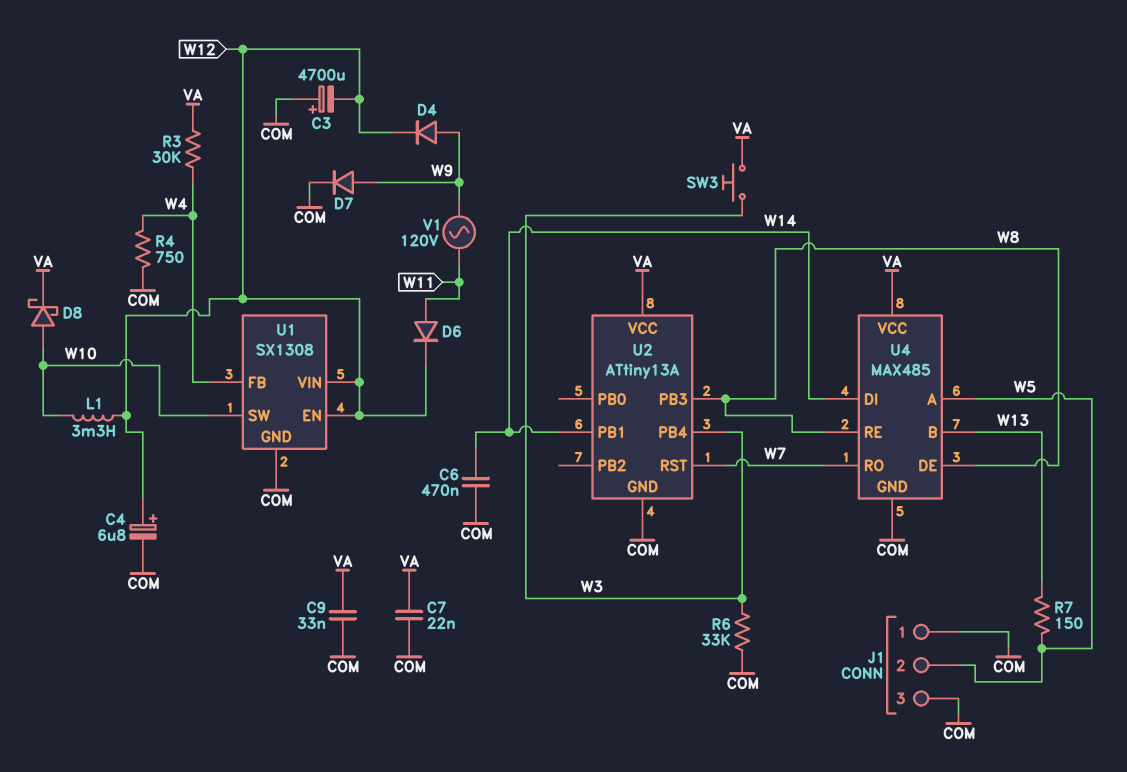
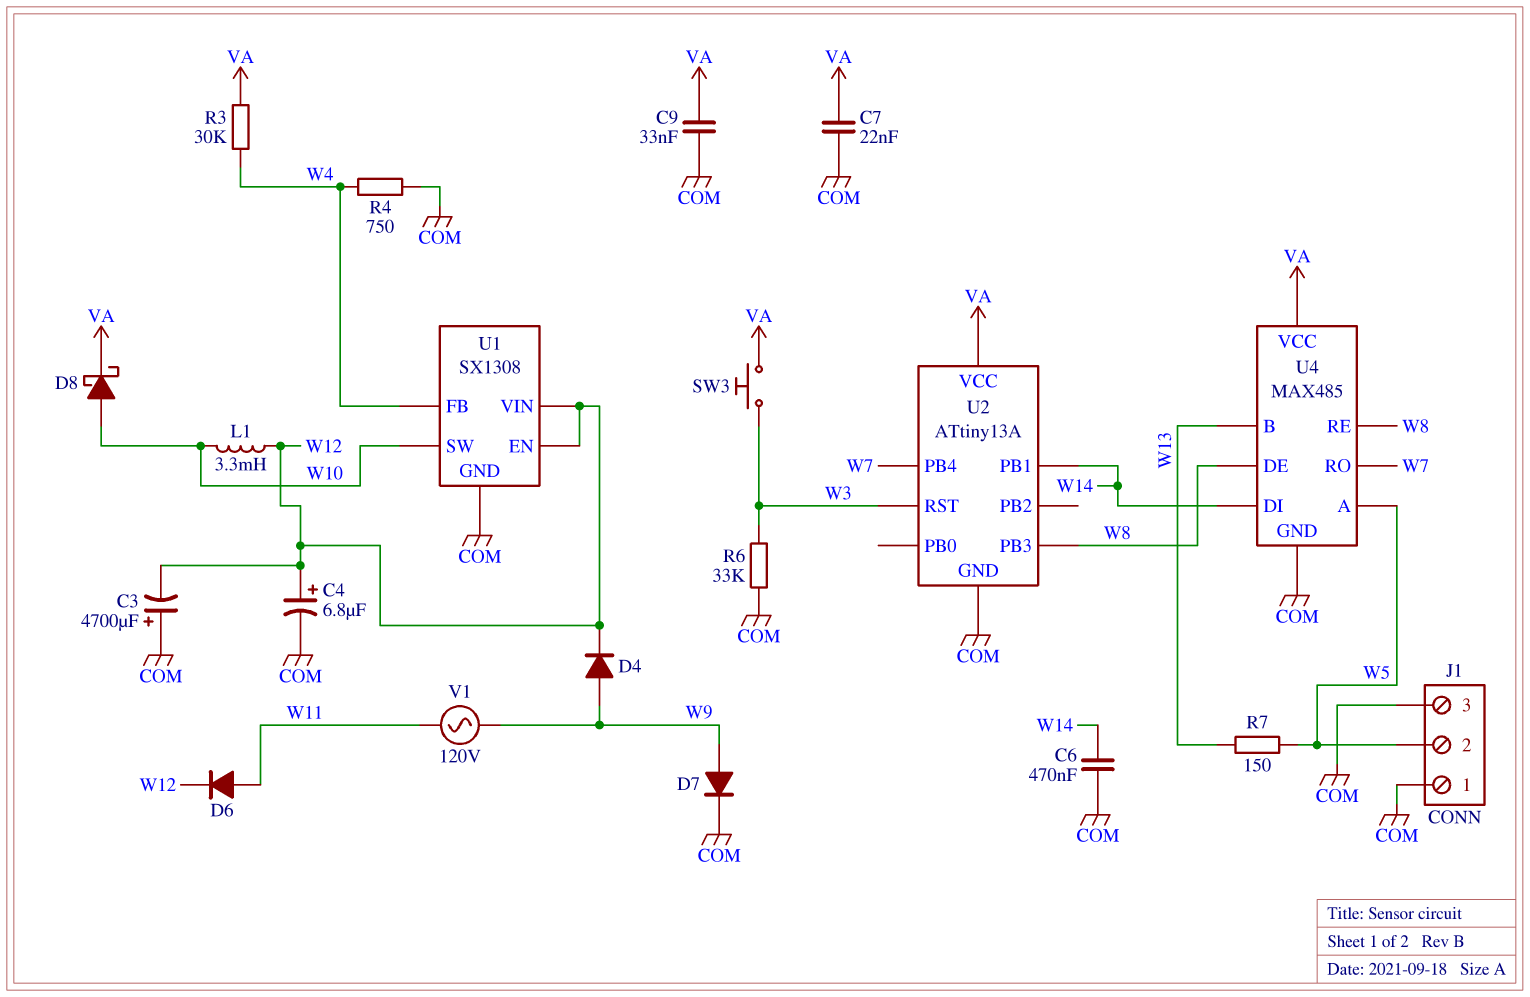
U2 pin PB4: W3 -> W7
U2 pin RST: W7 -> W3

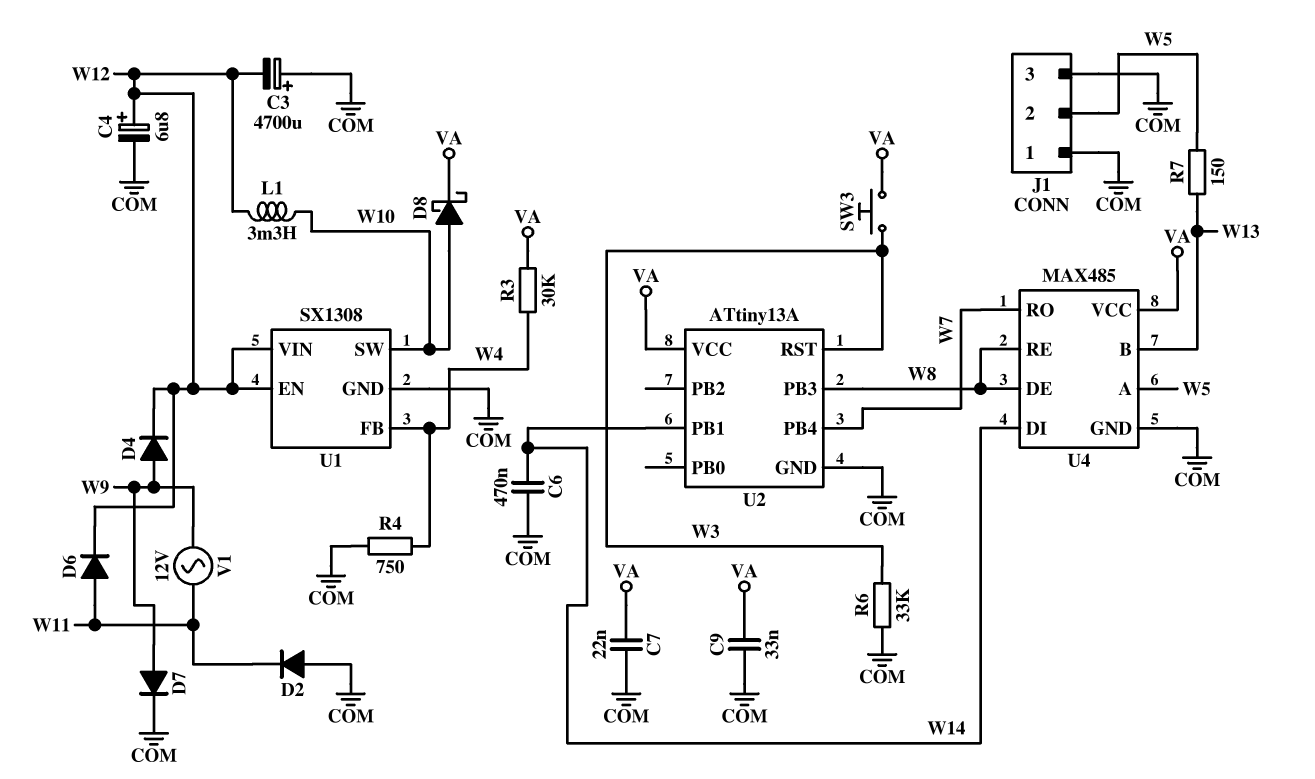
D2: none -> diode (A COM, K W11)
V1: AC 120V (W9, W11) -> AC 12V (W9, W11)

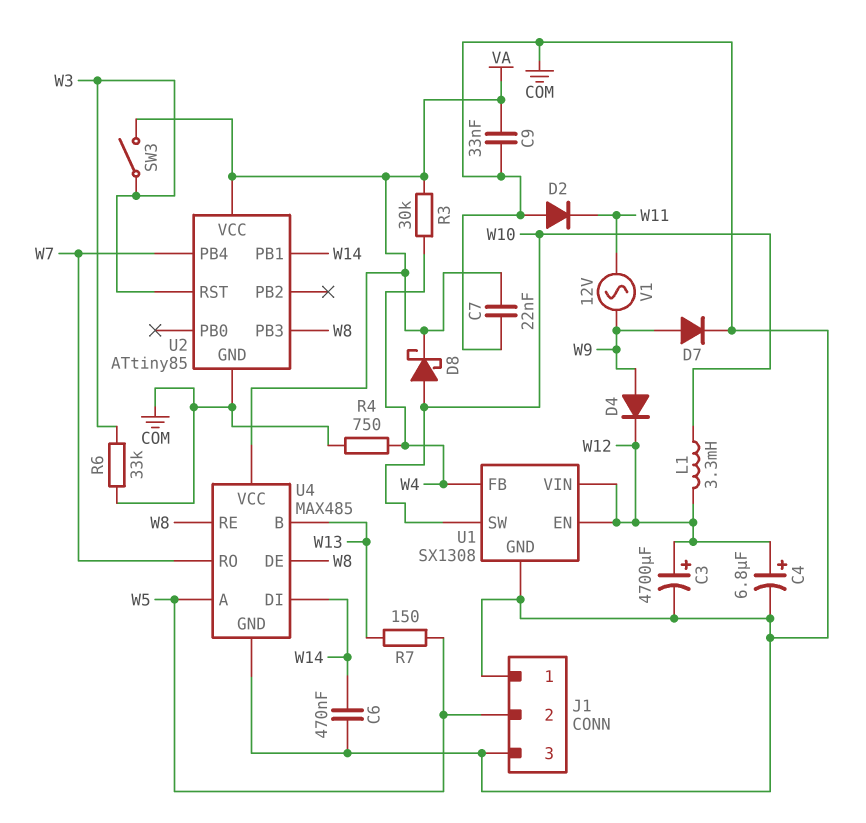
C3: 4700uF (plus COM, minus W12) -> 4700uF (plus W12, minus COM)
D6: diode (A W11, K W12) -> none
SW3: button (VA, W3) -> switch (VA, W3)
U2: ATtiny13A -> ATtiny85

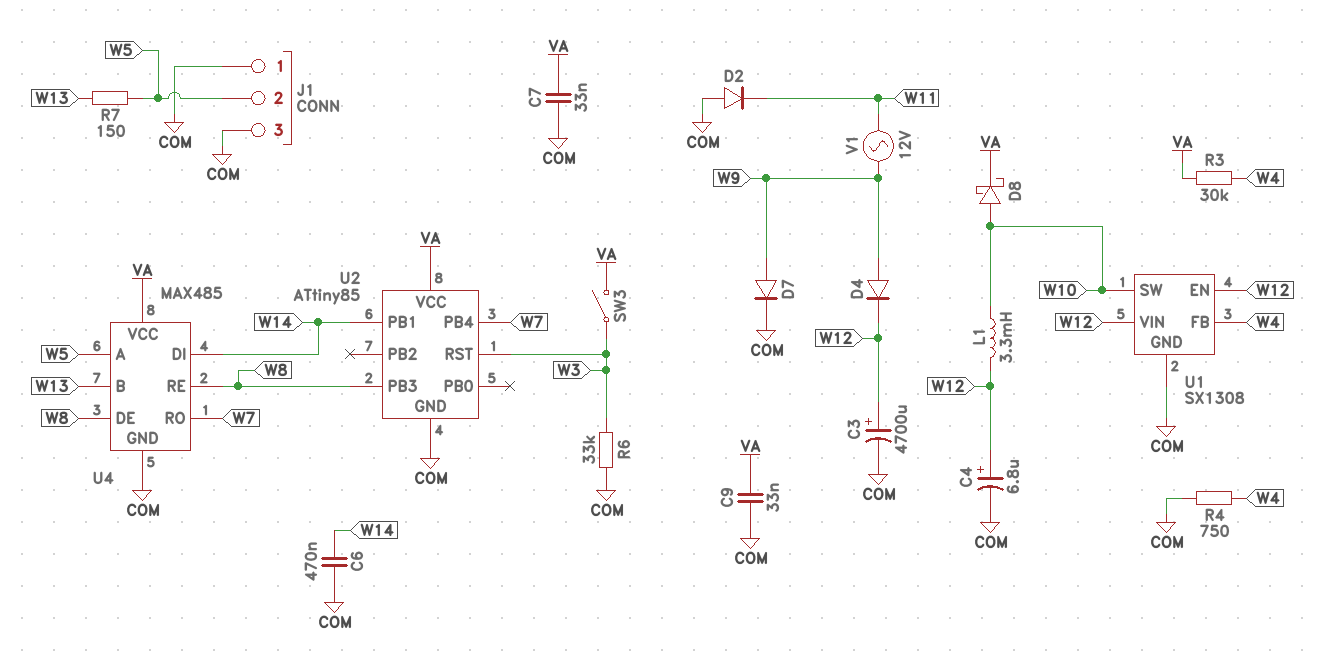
C7: 22nF (COM, VA) -> 33nF (COM, VA)

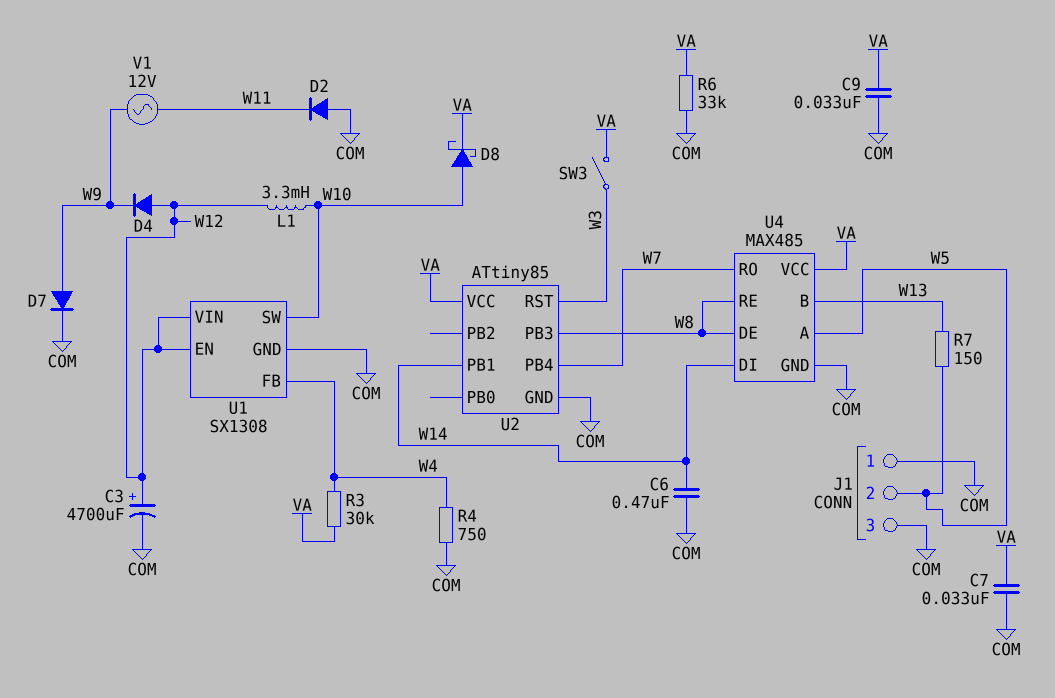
C4: 6.8uF (plus W12, minus COM) -> none
D4: diode (A W9, K W12) -> diode (A W12, K W9)
R6: 33k (COM, W3) -> 33k (COM, VA)

